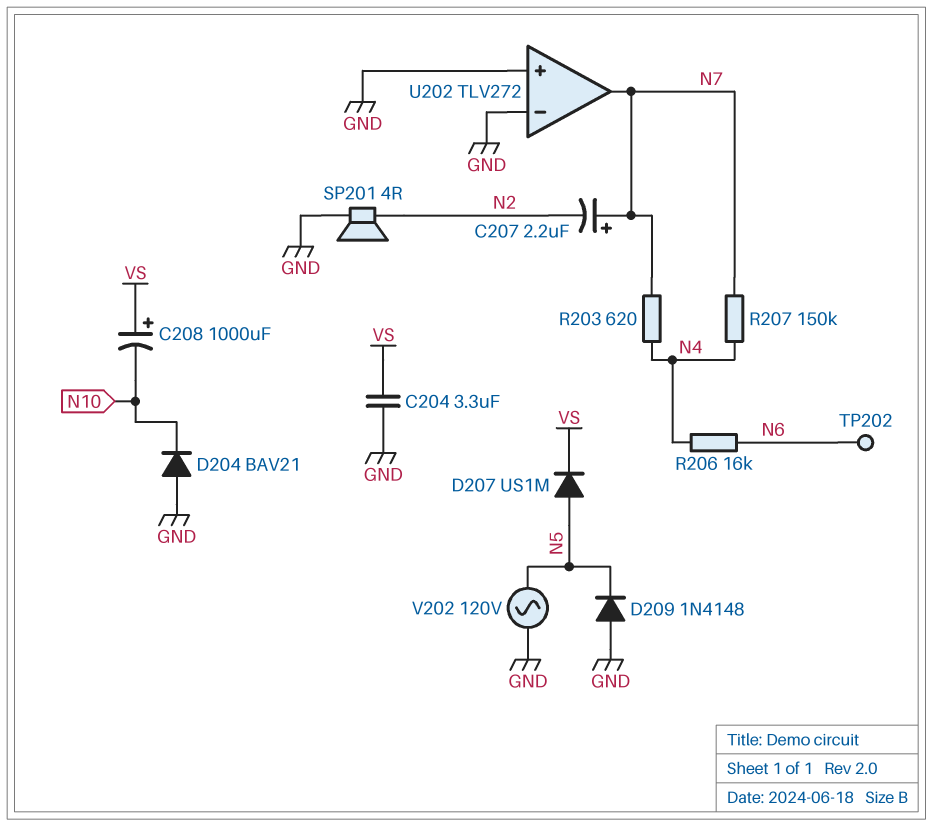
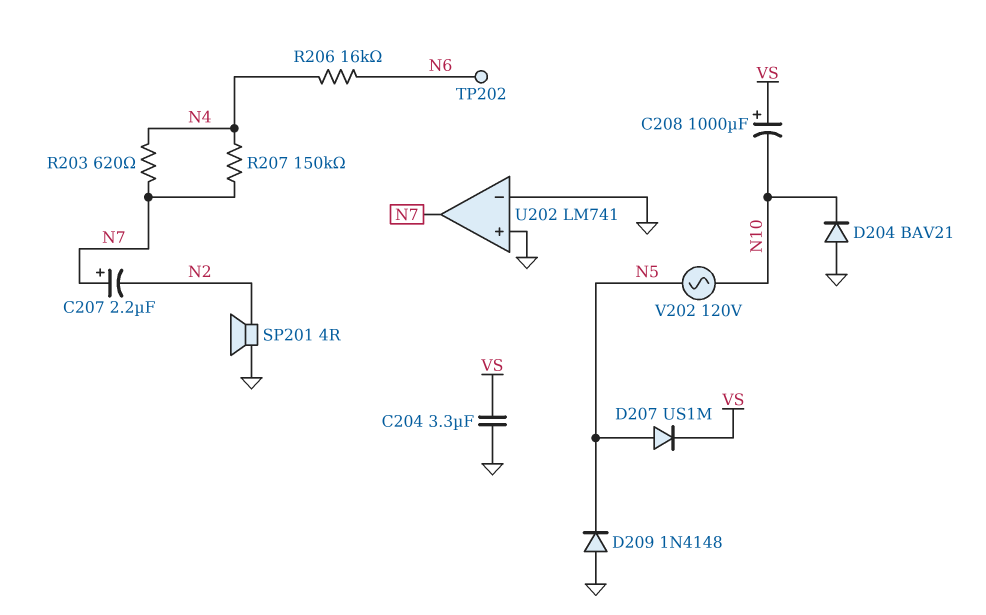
U202: TLV272 -> LM741
V202: AC 120V (GND, N5) -> AC 120V (N5, N10)

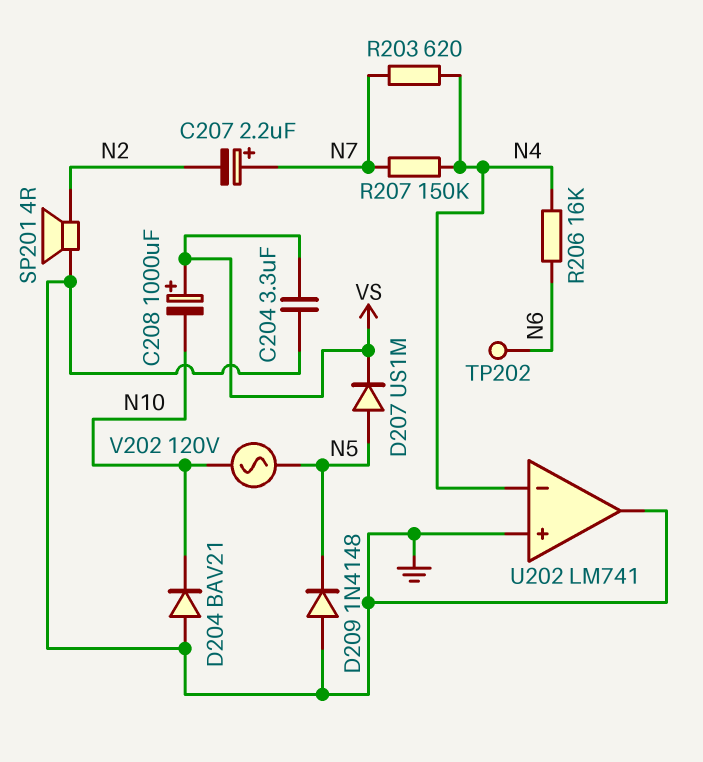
U202 pin in-: GND -> N4
U202 pin out: N7 -> GND

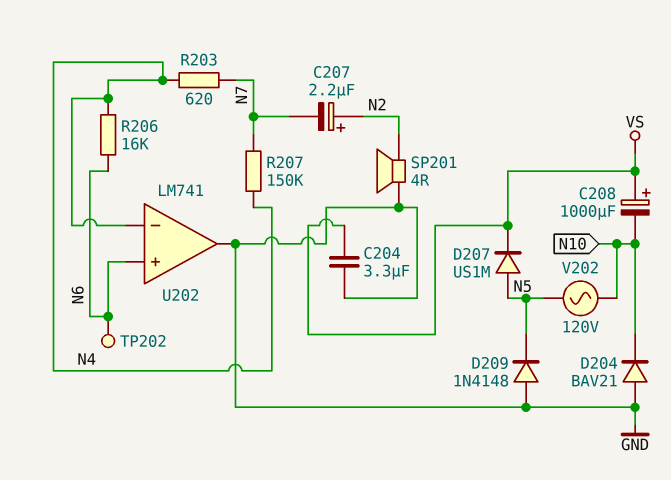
C207: 2.2uF (plus N7, minus N2) -> 2.2uF (plus N2, minus N7)
U202 pin in+: GND -> N6

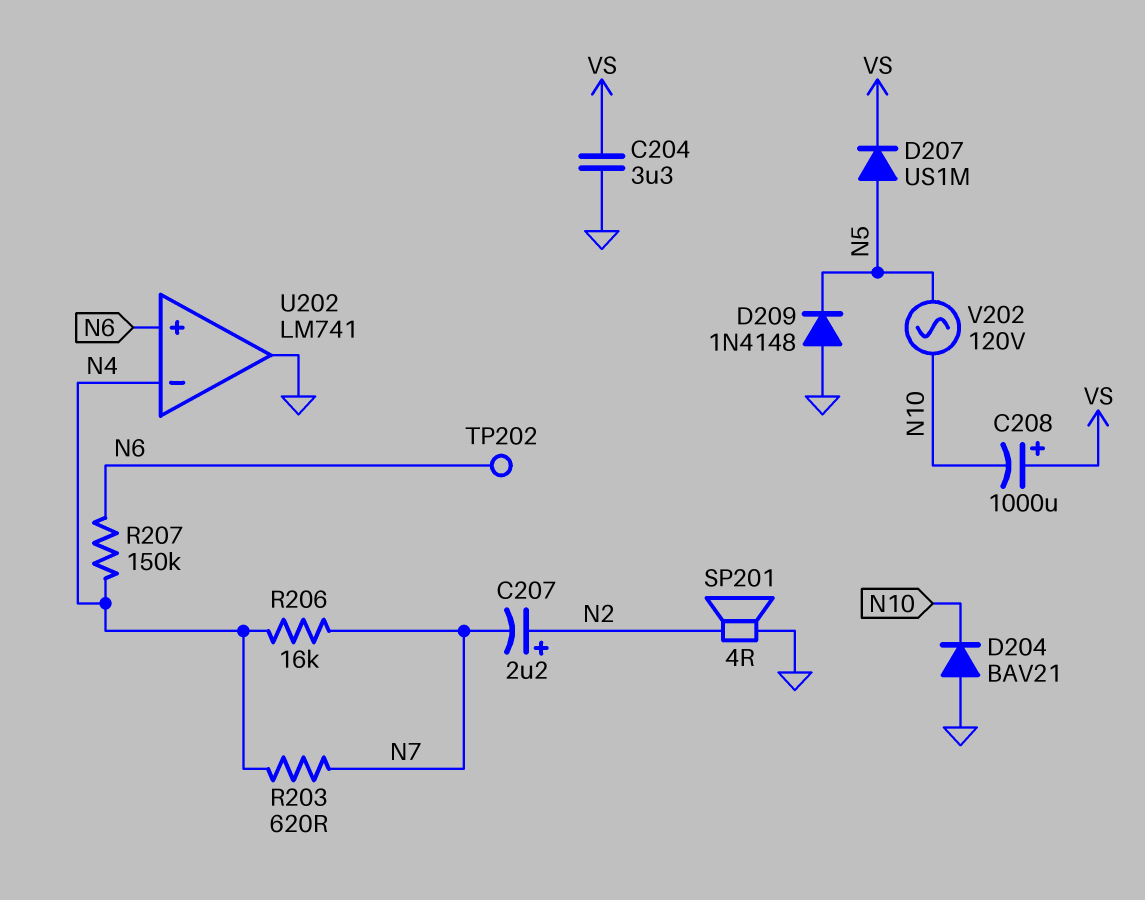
R206: 16k (N4, N6) -> 16k (N4, N7)
R207: 150k (N4, N7) -> 150k (N4, N6)

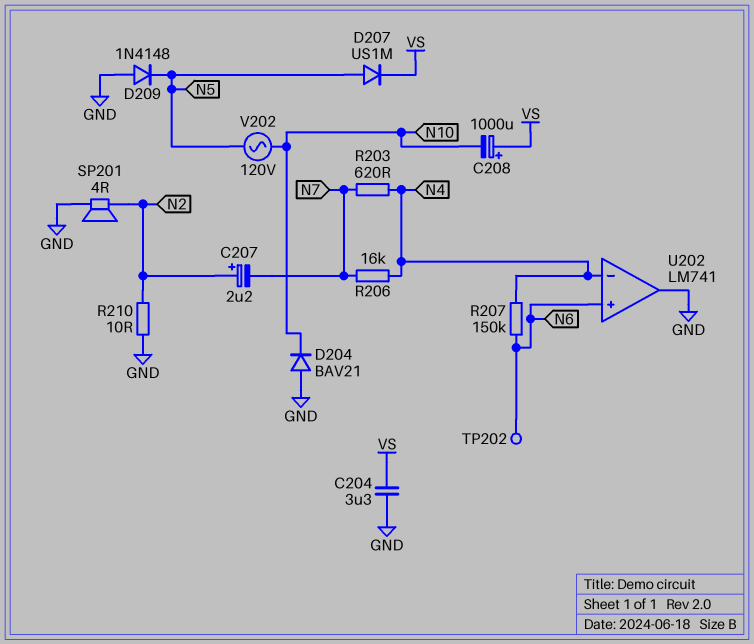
R210: none -> 10 (GND, N2)

